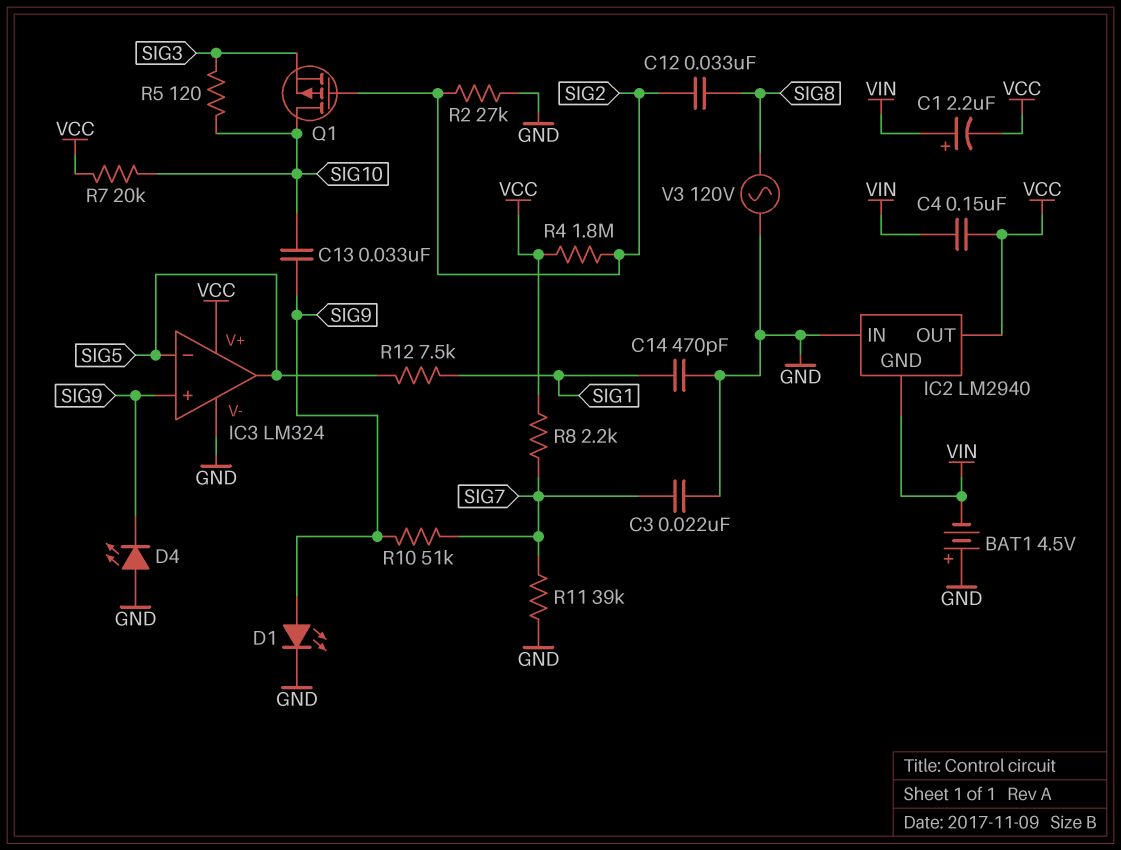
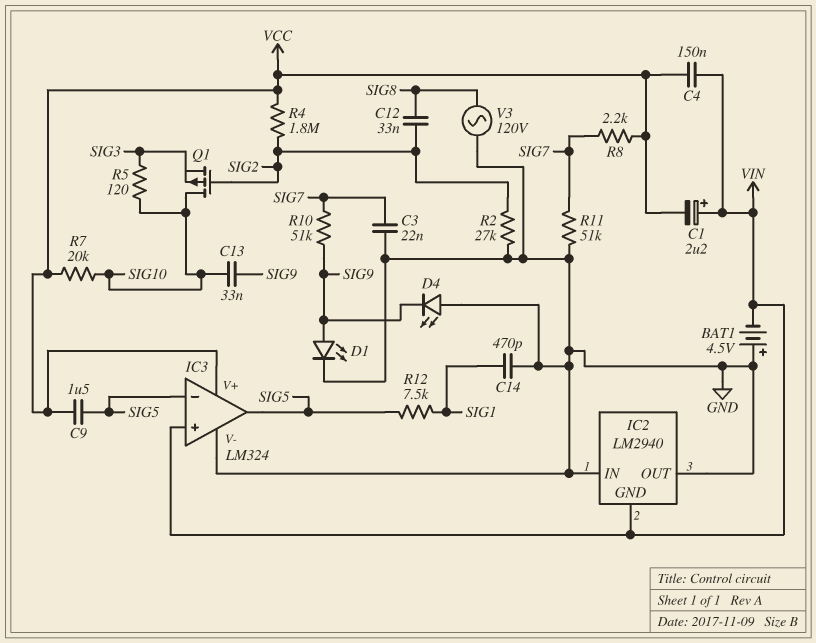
C9: none -> 1.5uF (SIG5, VCC)
IC2 pin OUT: VCC -> GND
IC3 pin in+: SIG9 -> VIN
R11: 39k (GND, SIG7) -> 51k (GND, SIG7)

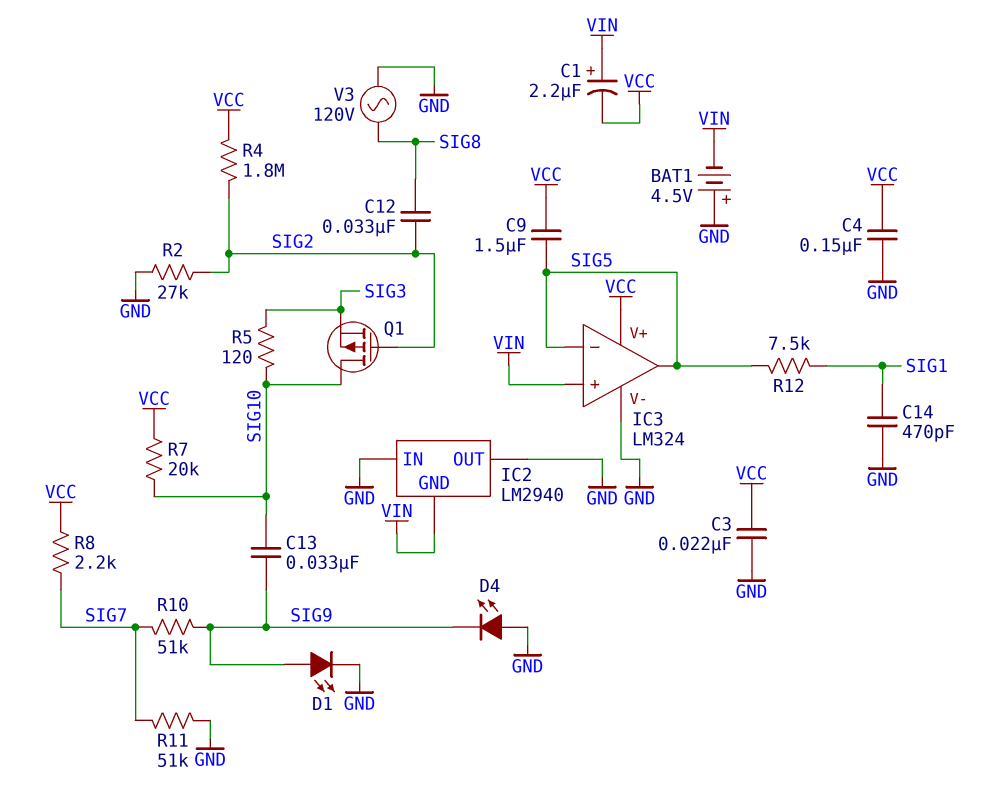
C3: 22nF (GND, SIG7) -> 22nF (GND, VCC)
C4: 150nF (VCC, VIN) -> 150nF (GND, VCC)

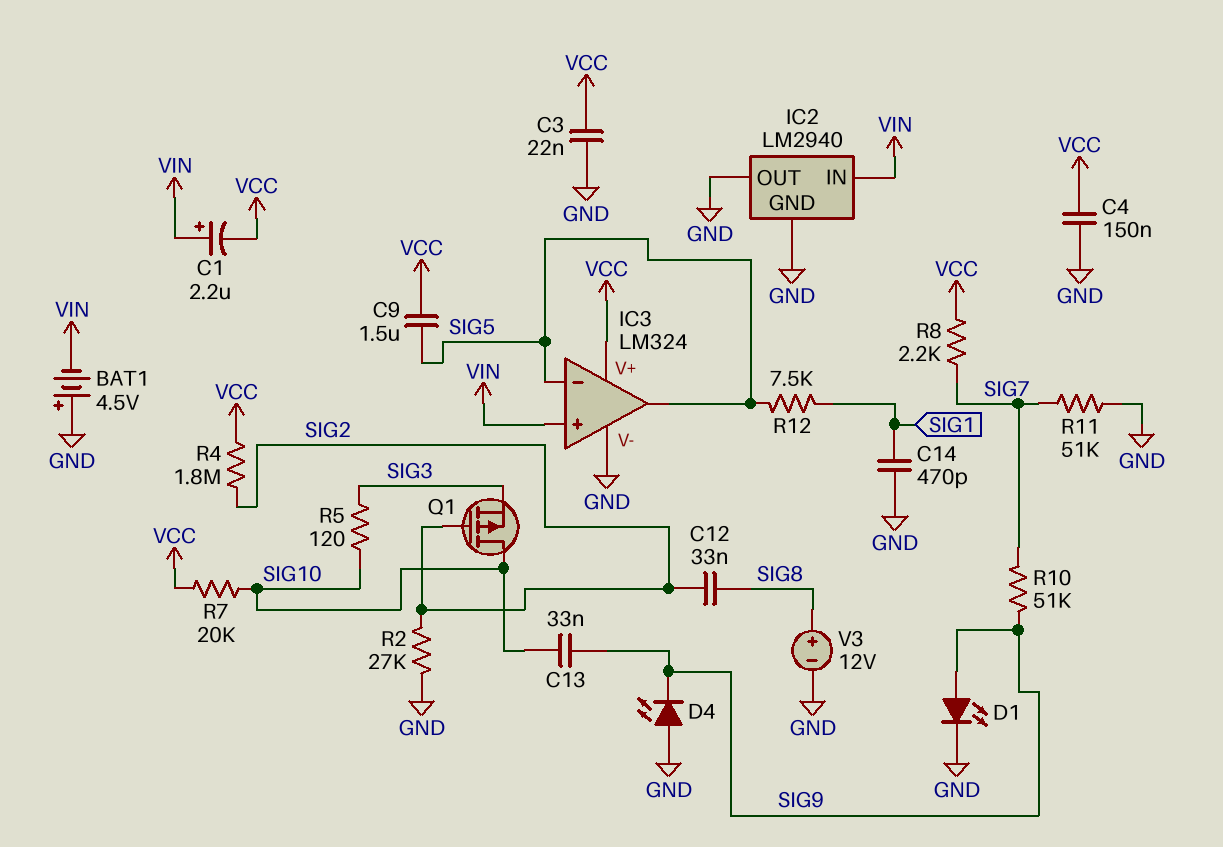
IC2 pin GND: VIN -> GND
IC2 pin IN: GND -> VIN
V3: AC 120V (GND, SIG8) -> 12V (plus SIG8, minus GND)

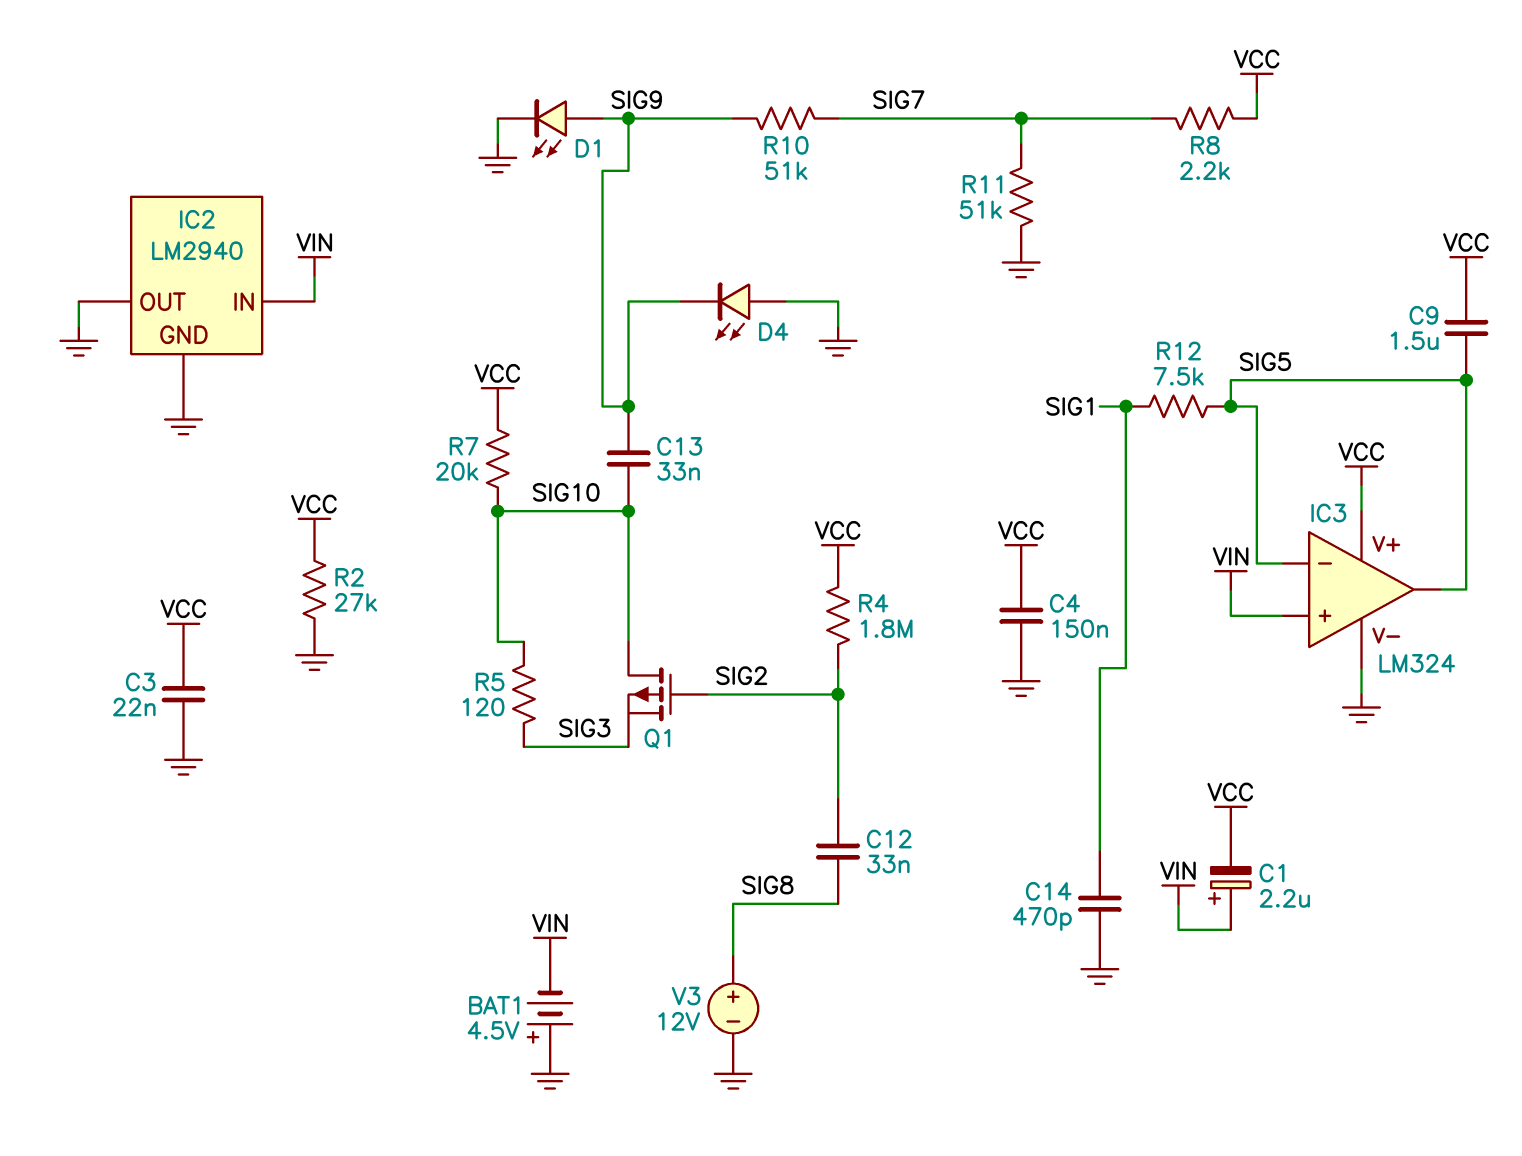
R2: 27k (GND, SIG2) -> 27k (GND, VCC)

